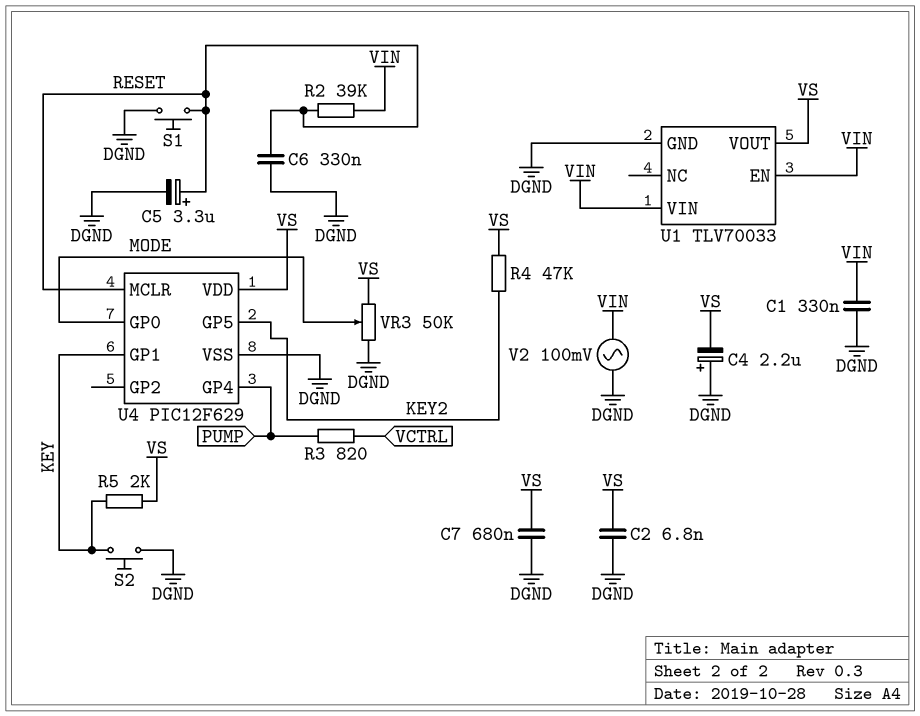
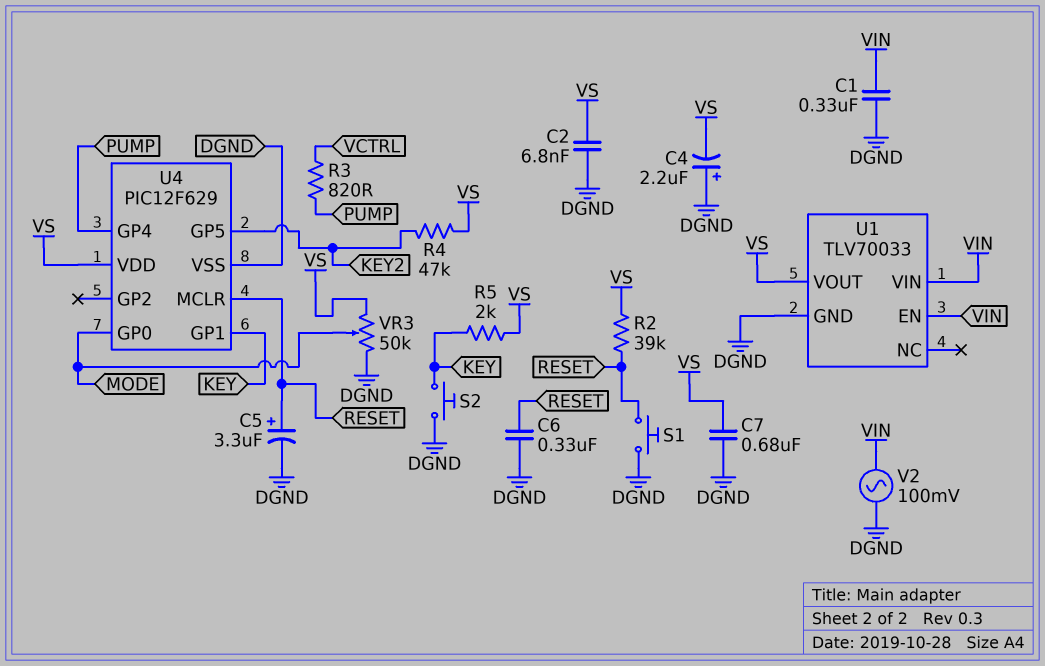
R2: 39k (RESET, VIN) -> 39k (RESET, VS)

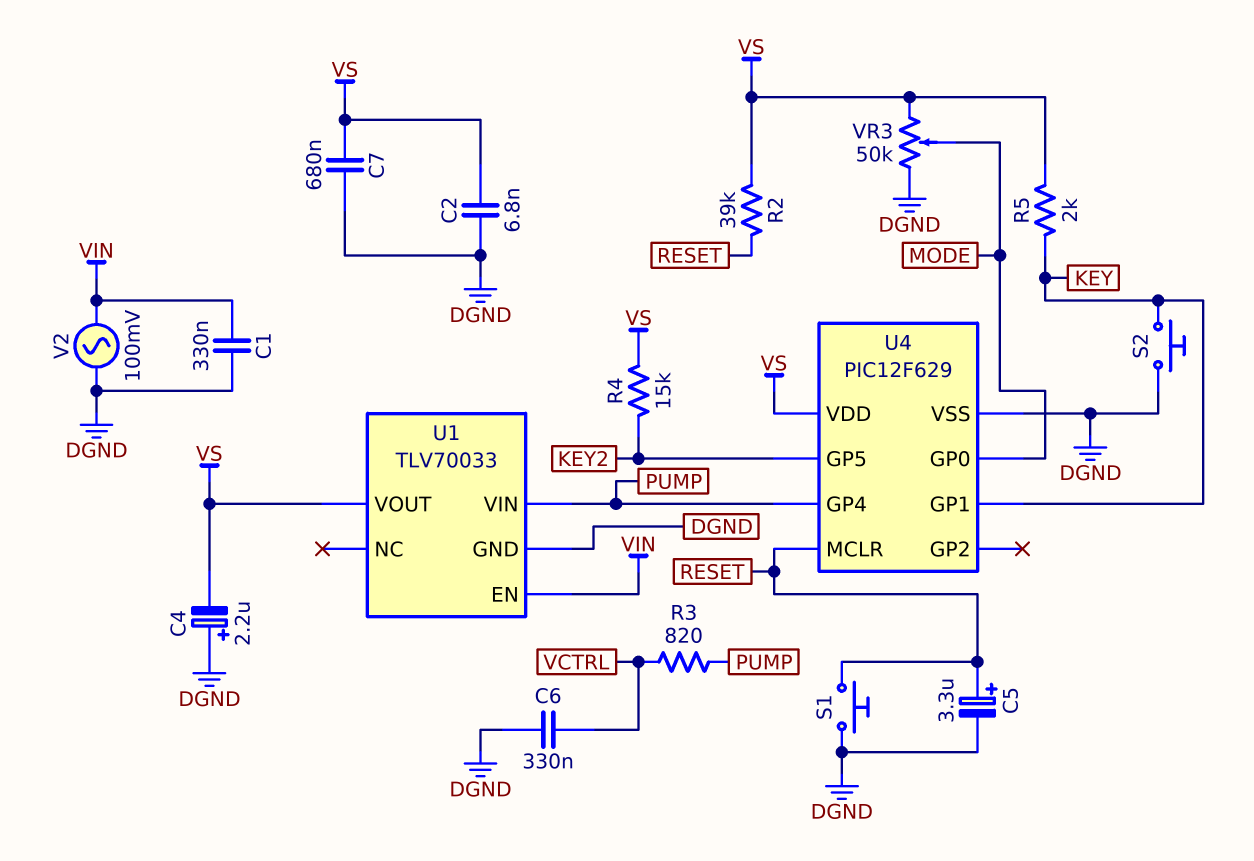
C6: 330nF (DGND, RESET) -> 330nF (DGND, VCTRL)
R4: 47k (KEY2, VS) -> 15k (KEY2, VS)
U1 pin VIN: VIN -> PUMP

